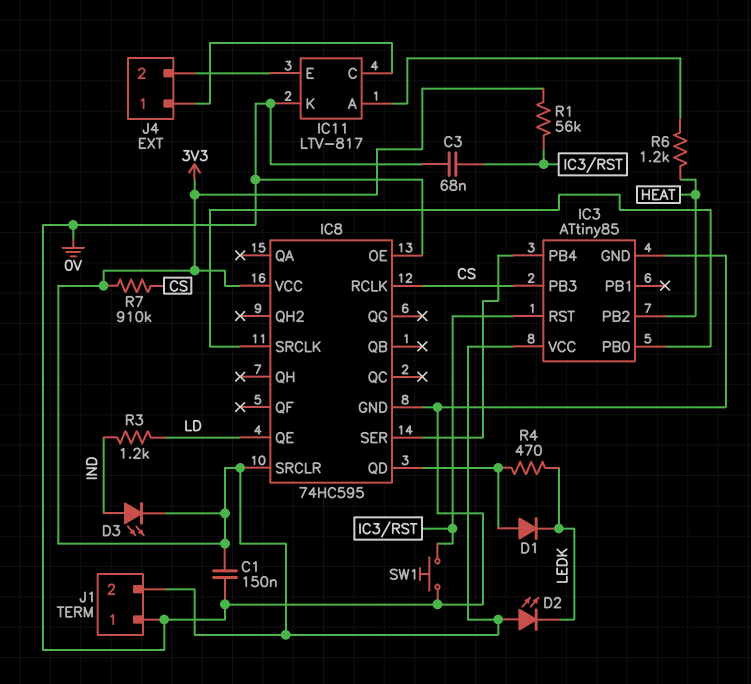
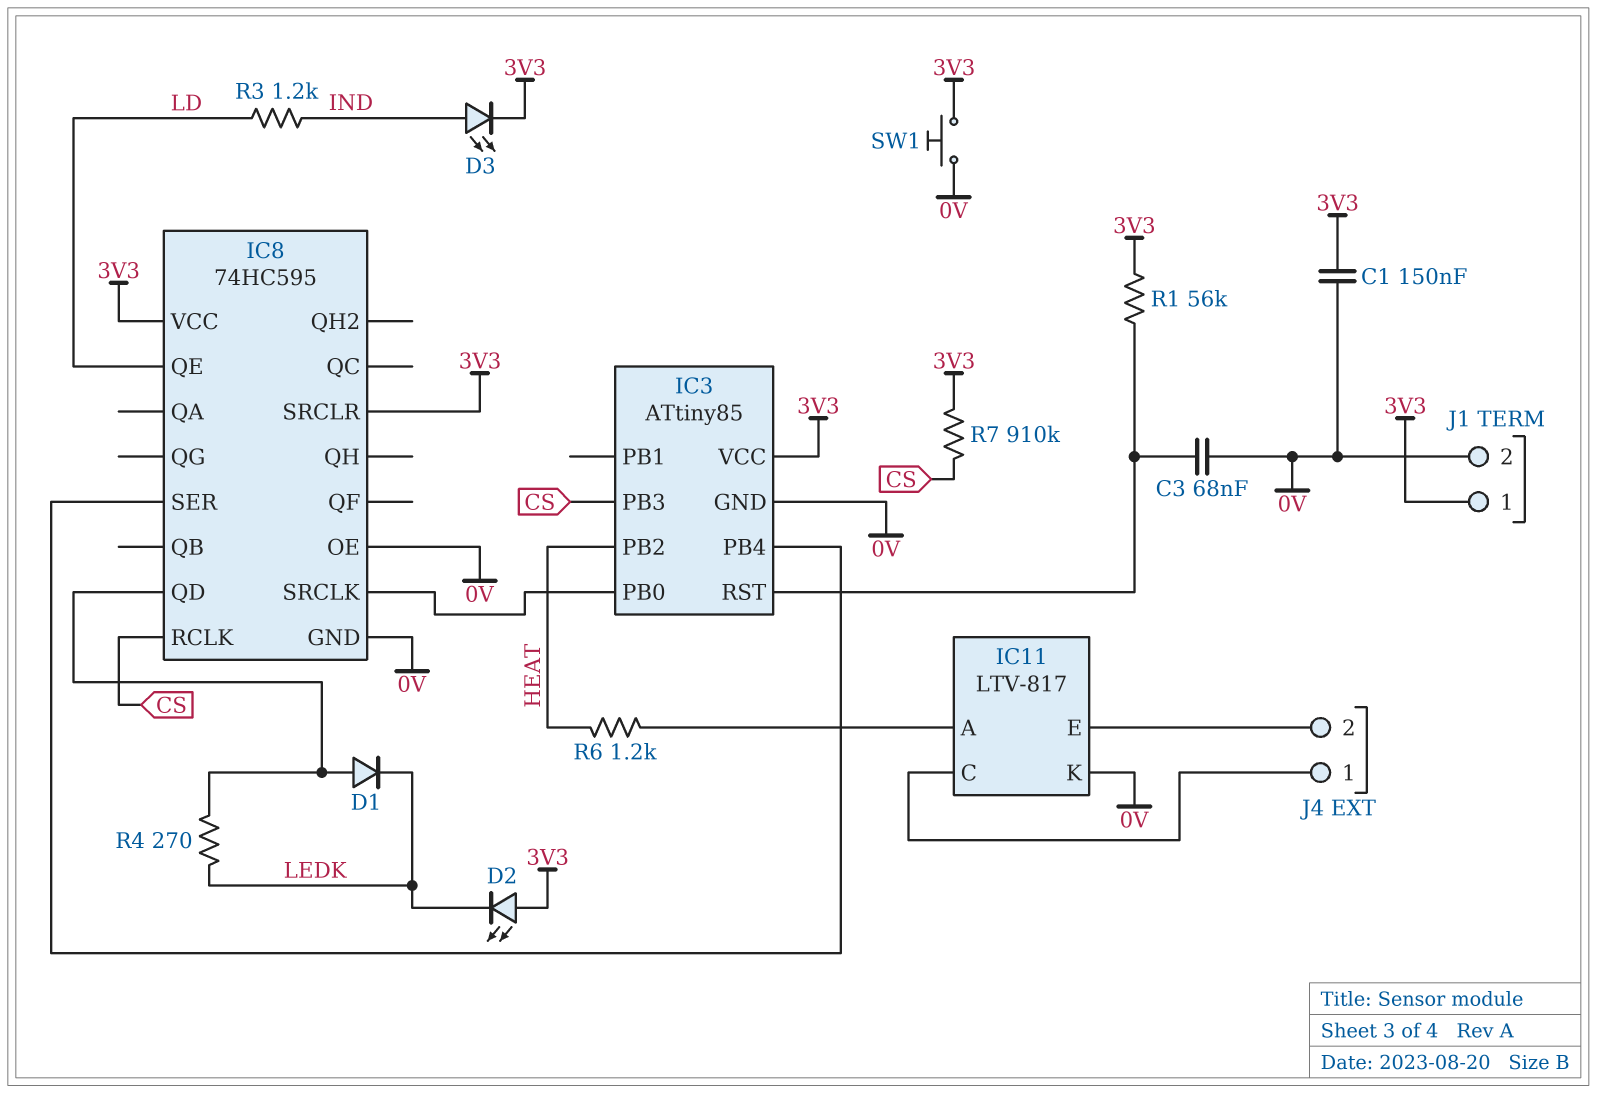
J1 pin 1: 0V -> 3V3
J1 pin 2: 3V3 -> 0V
R4: 470 (IC8/QD, LEDK) -> 270 (IC8/QD, LEDK)
SW1: button (0V, IC3/RST) -> button (0V, 3V3)

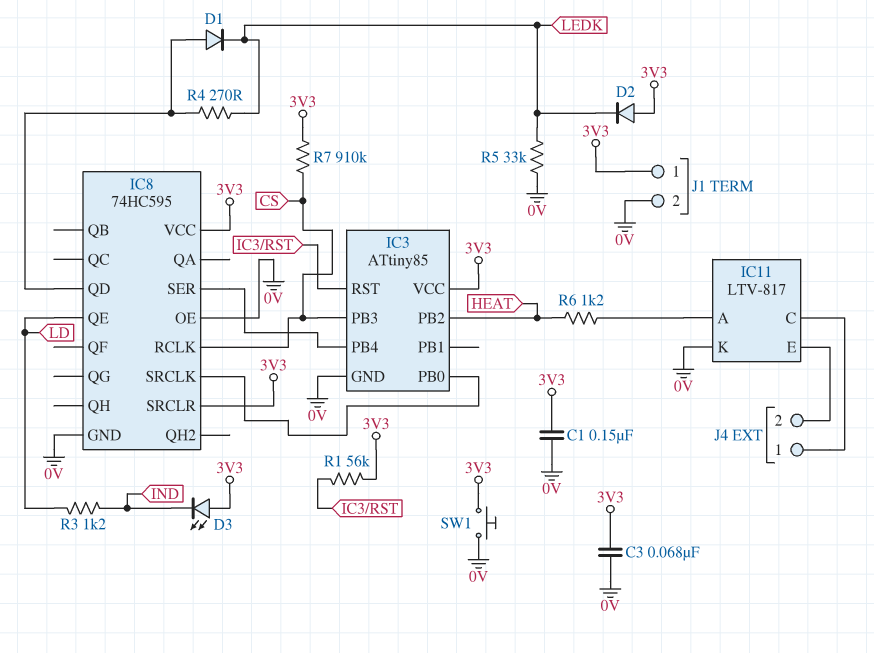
C3: 68nF (0V, IC3/RST) -> 68nF (0V, 3V3)
D2: LED (A 3V3, K LEDK) -> diode (A 3V3, K LEDK)
D3: LED (A IND, K 3V3) -> LED (A 3V3, K IND)
R5: none -> 33k (0V, LEDK)

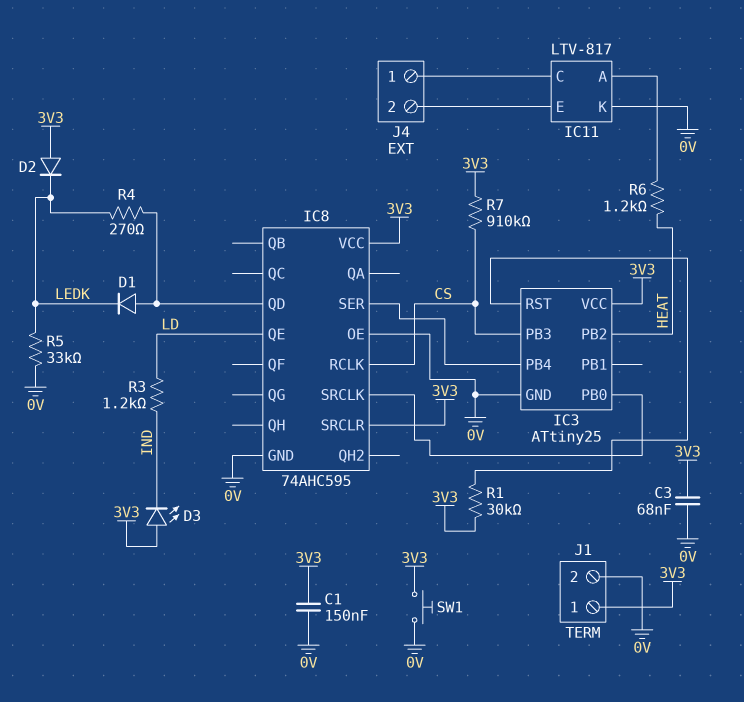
IC3: ATtiny85 -> ATtiny25
IC8: 74HC595 -> 74AHC595
R1: 56k (3V3, IC3/RST) -> 30k (3V3, IC3/RST)

